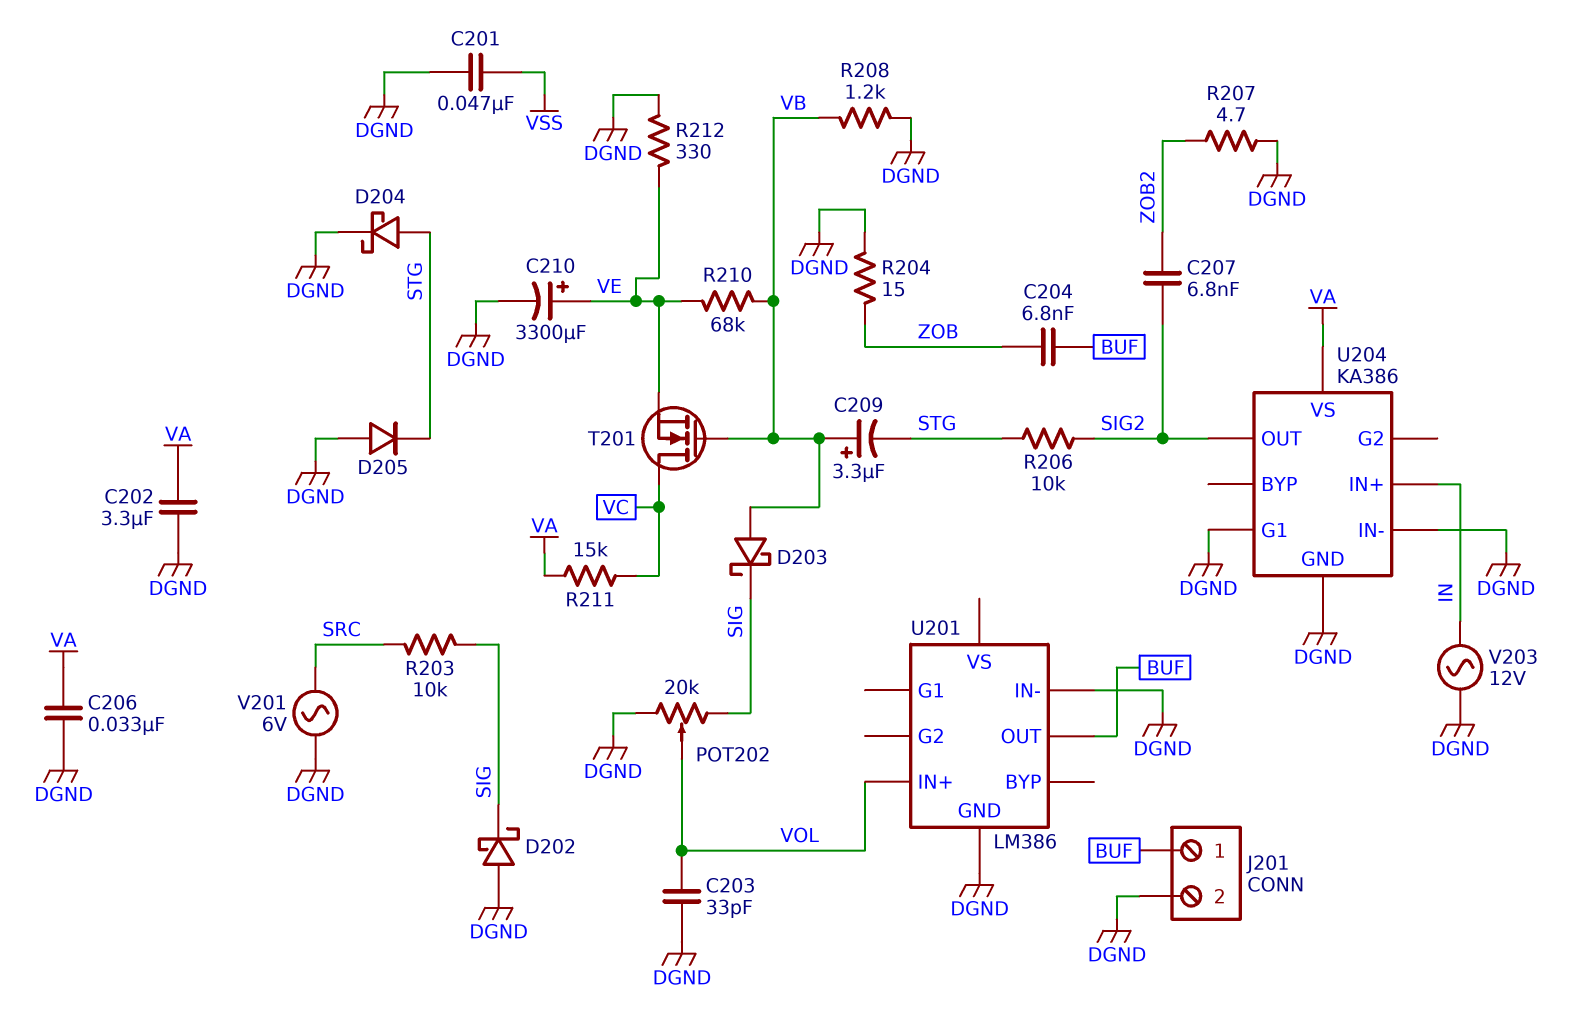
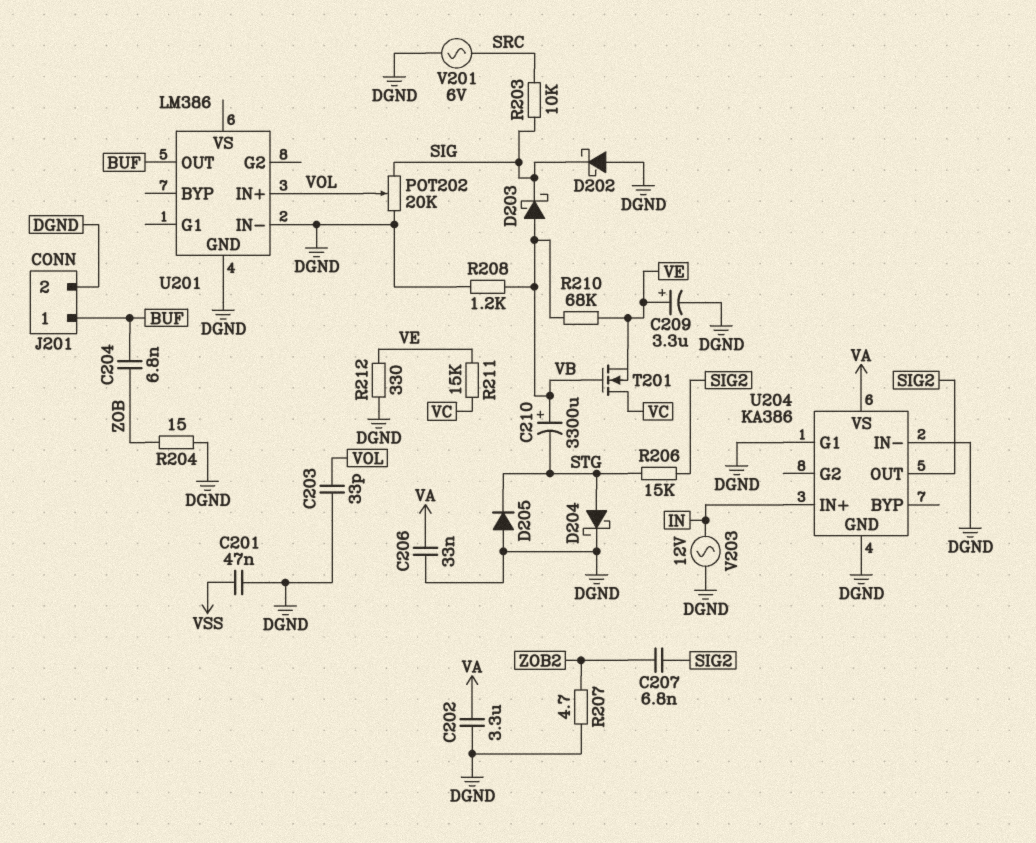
C209: 3.3uF (plus VB, minus STG) -> 3.3uF (plus VE, minus DGND)
C210: 3300uF (plus VE, minus DGND) -> 3300uF (plus VB, minus STG)
R206: 10k (SIG2, STG) -> 15k (SIG2, STG)
R211: 15k (VA, VC) -> 15k (VC, VE)

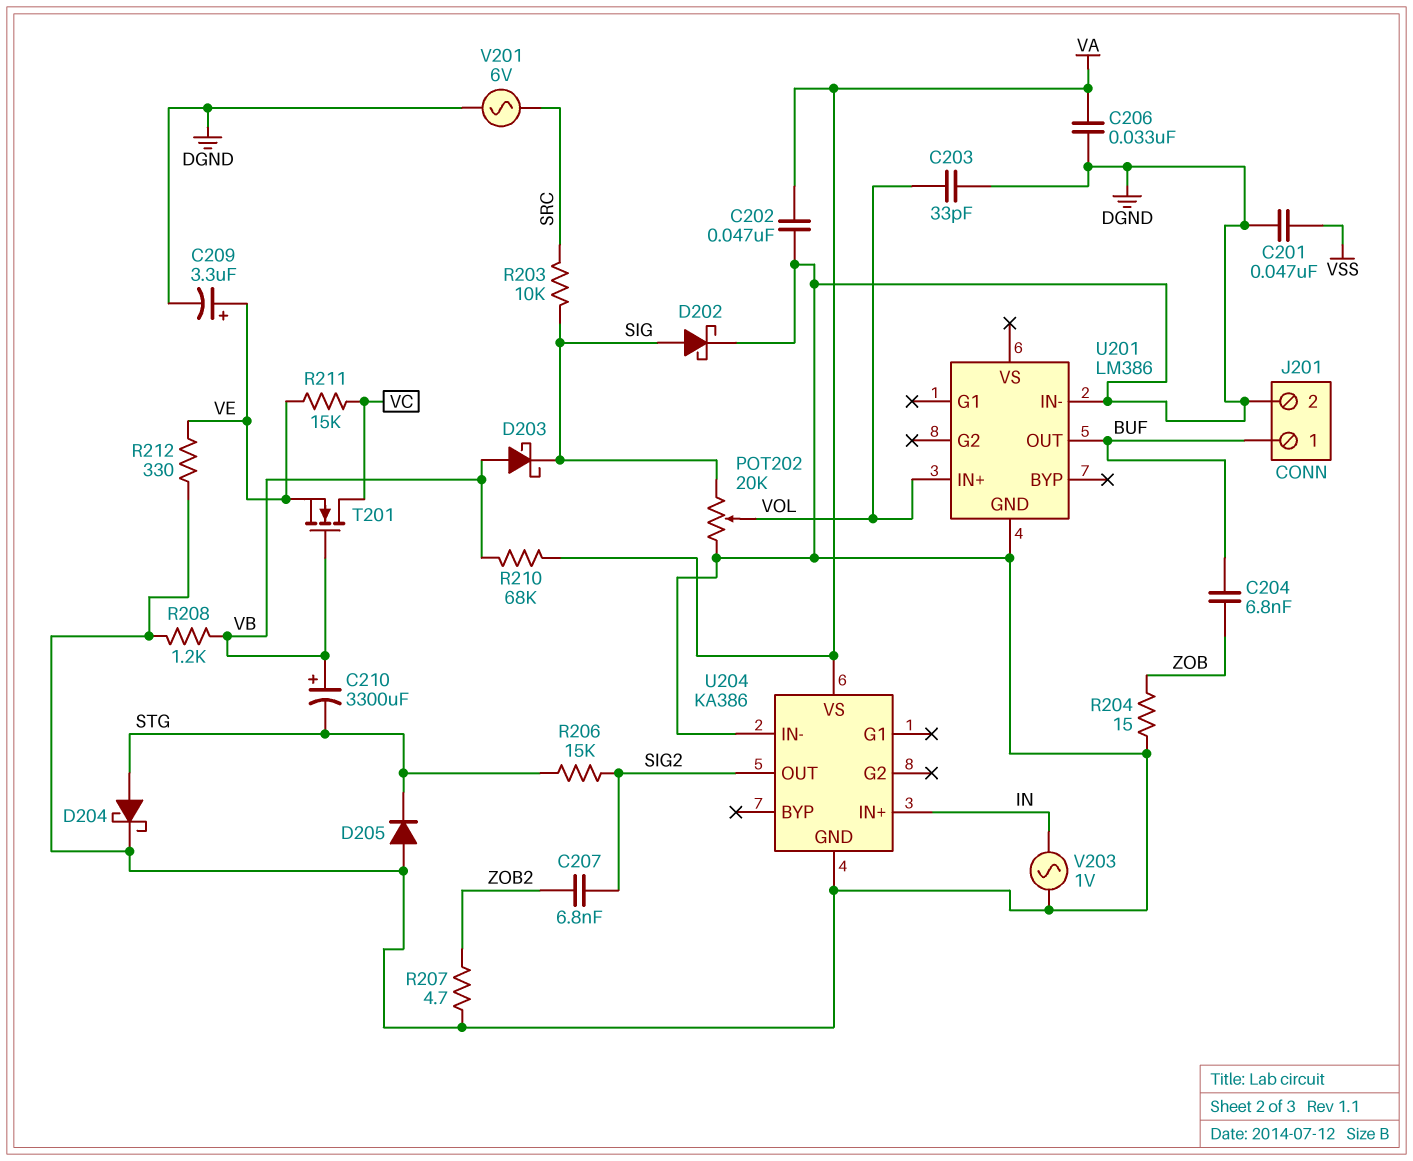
C202: 3.3uF (DGND, VA) -> 47nF (DGND, VA)
D202: schottky (A DGND, K SIG) -> schottky (A SIG, K DGND)
R210: 68k (VB, VE) -> 68k (VA, VB)
U204 pin G1: DGND -> none
V203: AC 12V (DGND, IN) -> AC 1V (DGND, IN)

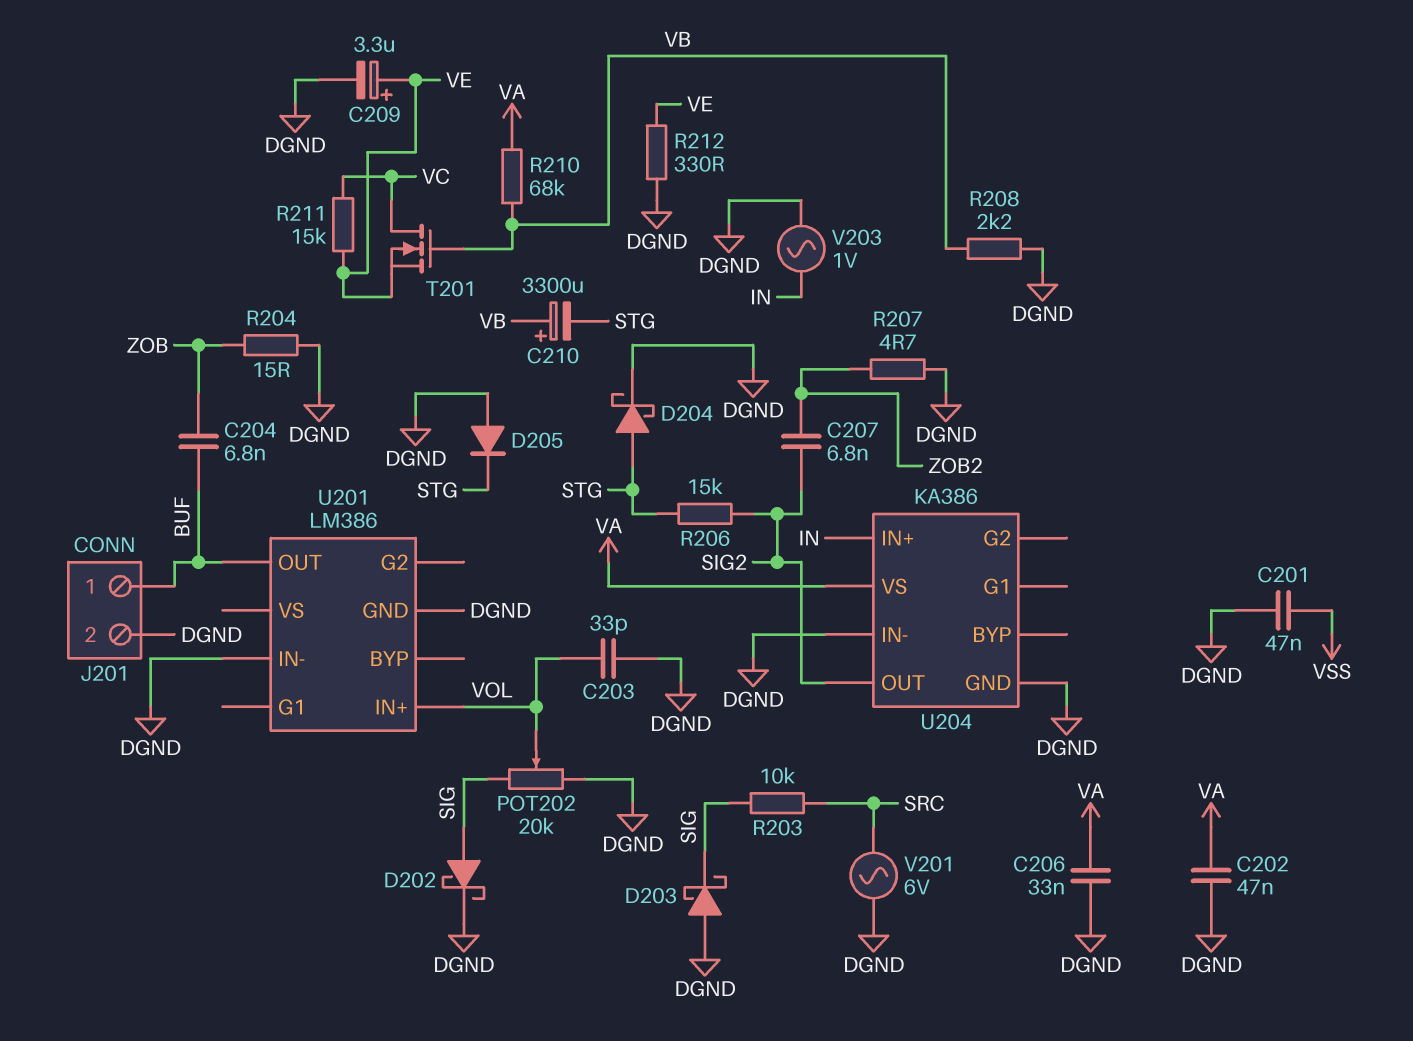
D203: schottky (A VB, K SIG) -> schottky (A DGND, K SIG)
R208: 1.2k (DGND, VB) -> 2.2k (DGND, VB)

